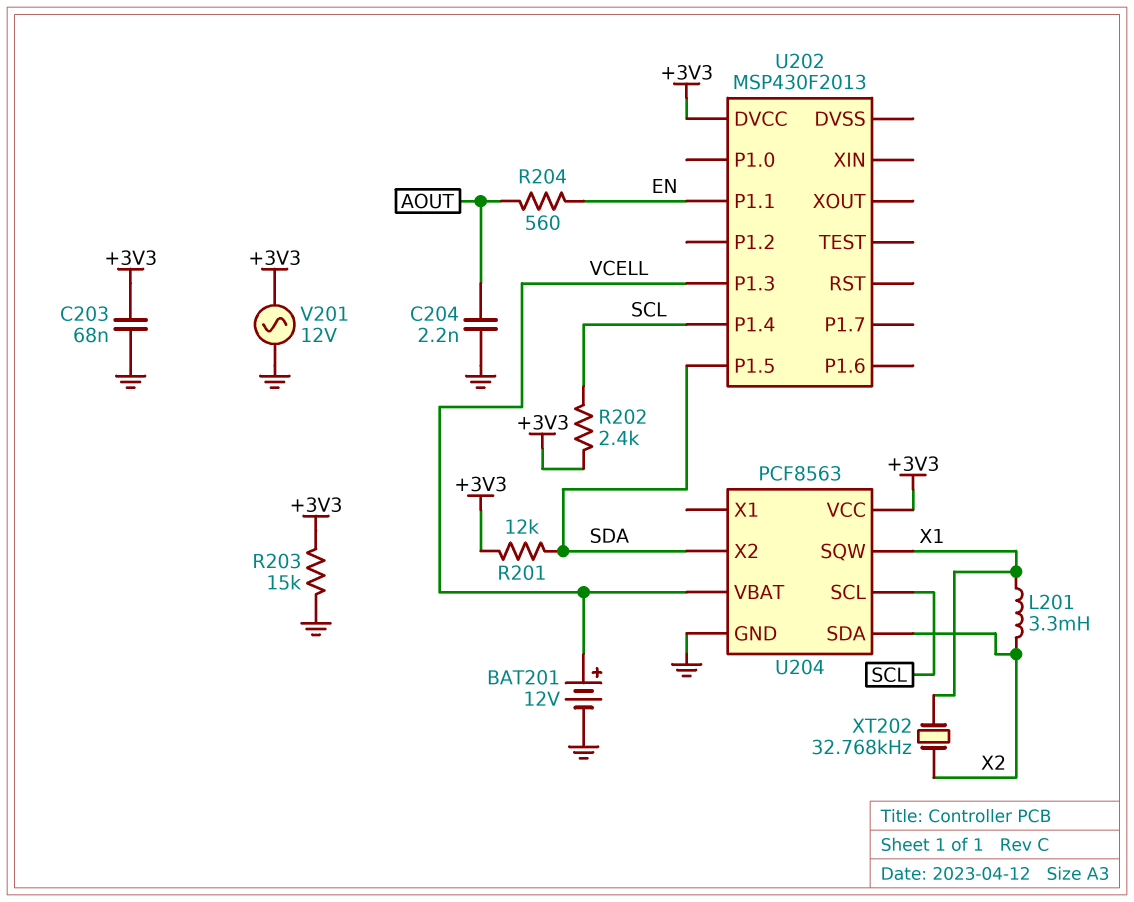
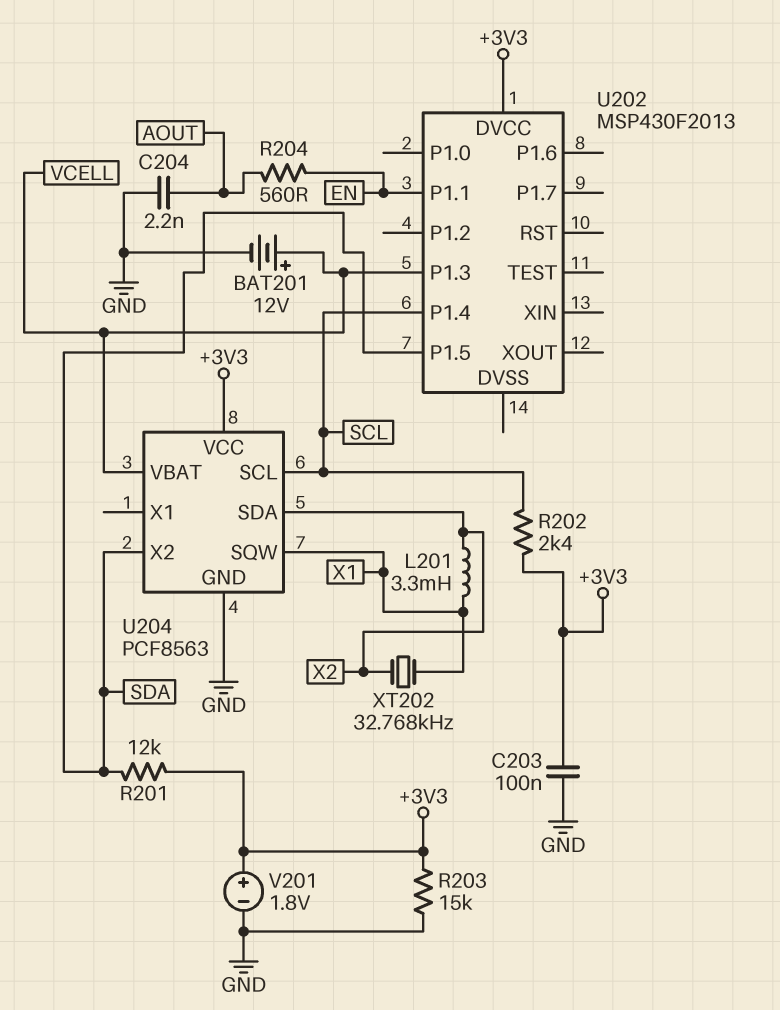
C203: 68nF (+3V3, GND) -> 100nF (+3V3, GND)
V201: AC 12V (+3V3, GND) -> 1.8V (plus +3V3, minus GND)

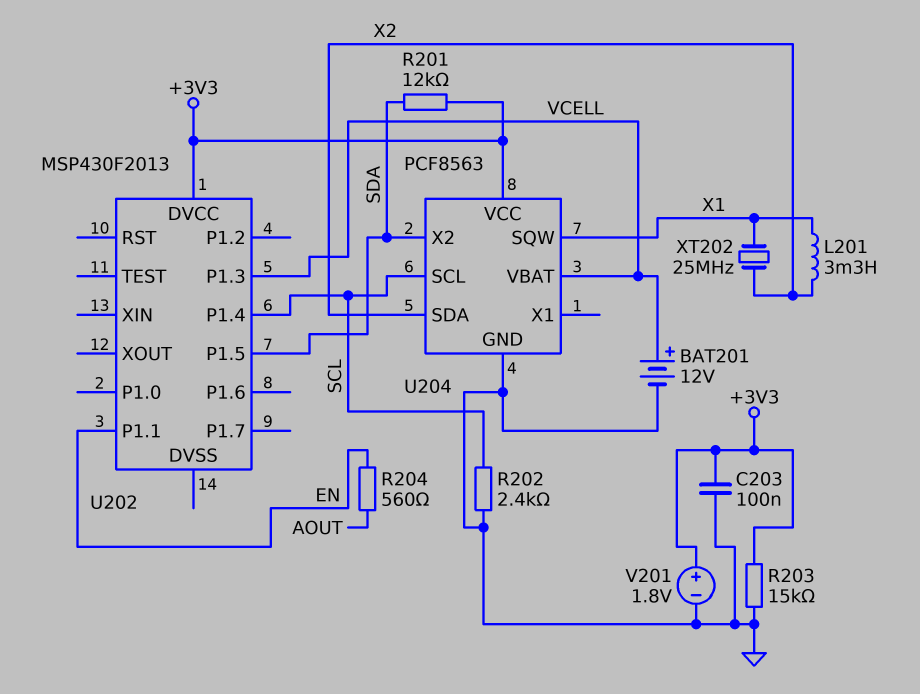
C204: 2.2nF (AOUT, GND) -> none
R202: 2.4k (+3V3, SCL) -> 2.4k (GND, SCL)
XT202: 32.768kHz (X1, X2) -> 25MHz (X1, X2)

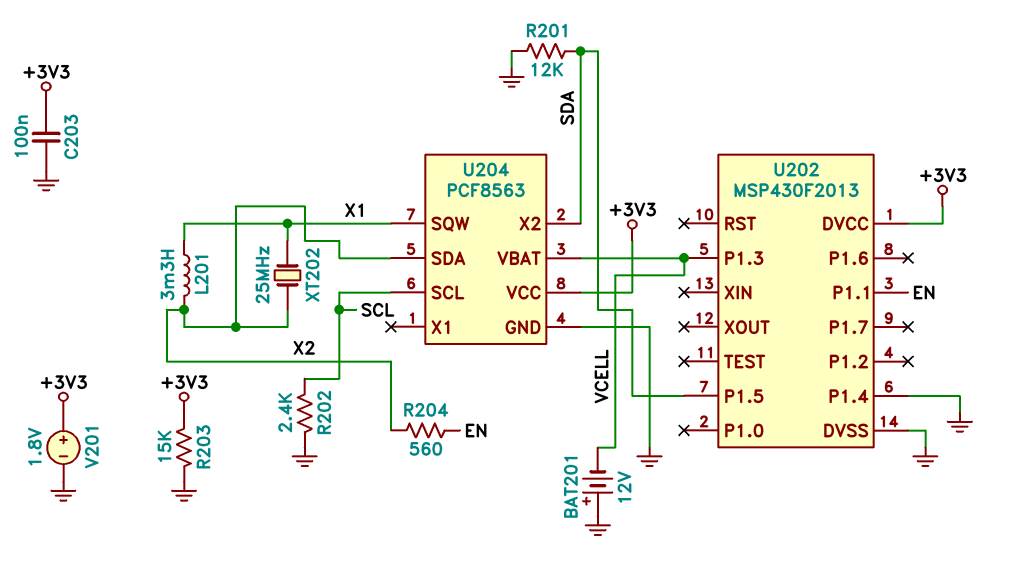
BAT201: 12V (plus VCELL, minus GND) -> 12V (plus GND, minus VCELL)
R201: 12k (+3V3, SDA) -> 12k (GND, SDA)
R204: 560 (AOUT, EN) -> 560 (EN, X2)
U202 pin DVSS: none -> GND
U202 pin P1.4: SCL -> GND

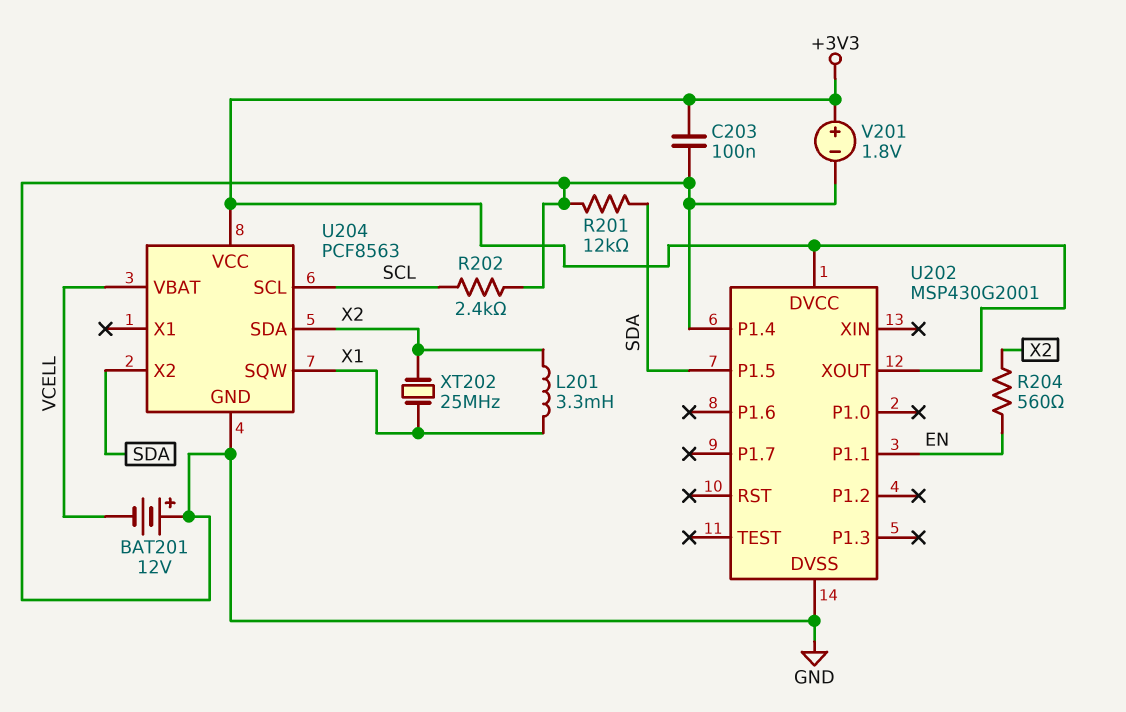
R203: 15k (+3V3, GND) -> none
U202: MSP430F2013 -> MSP430G2001
U202 pin P1.3: VCELL -> none
U202 pin XOUT: none -> +3V3

